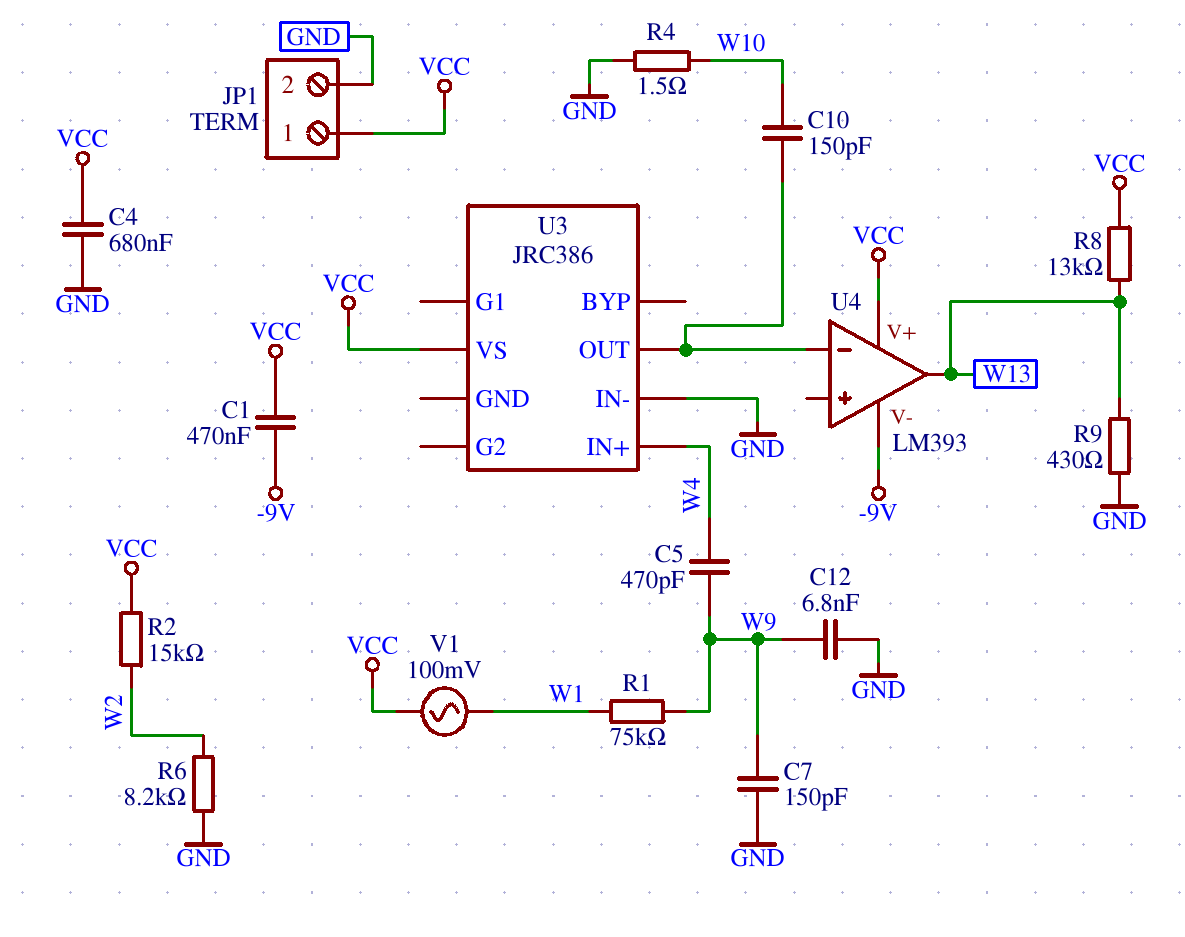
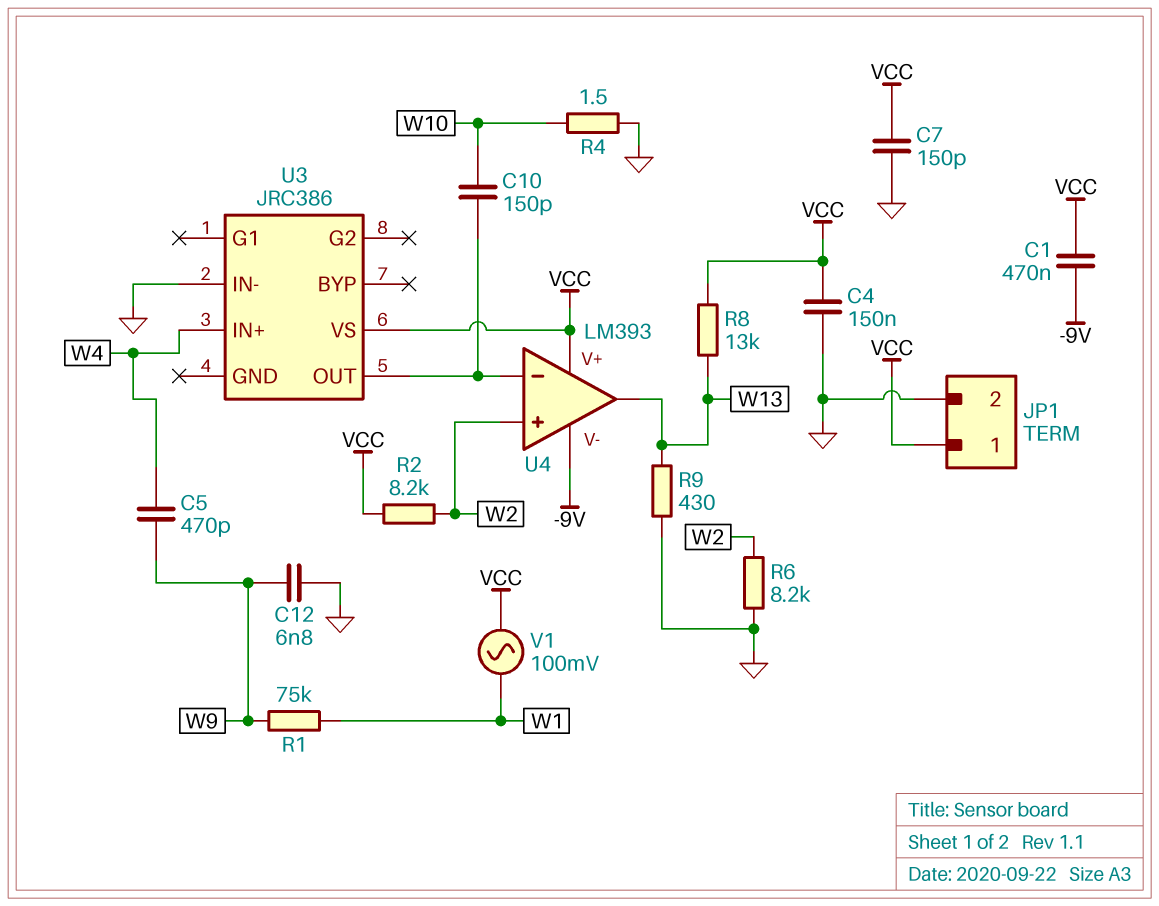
C4: 680nF (GND, VCC) -> 150nF (GND, VCC)
C7: 150pF (GND, W9) -> 150pF (GND, VCC)
R2: 15k (VCC, W2) -> 8.2k (VCC, W2)
U4 pin in+: none -> W2

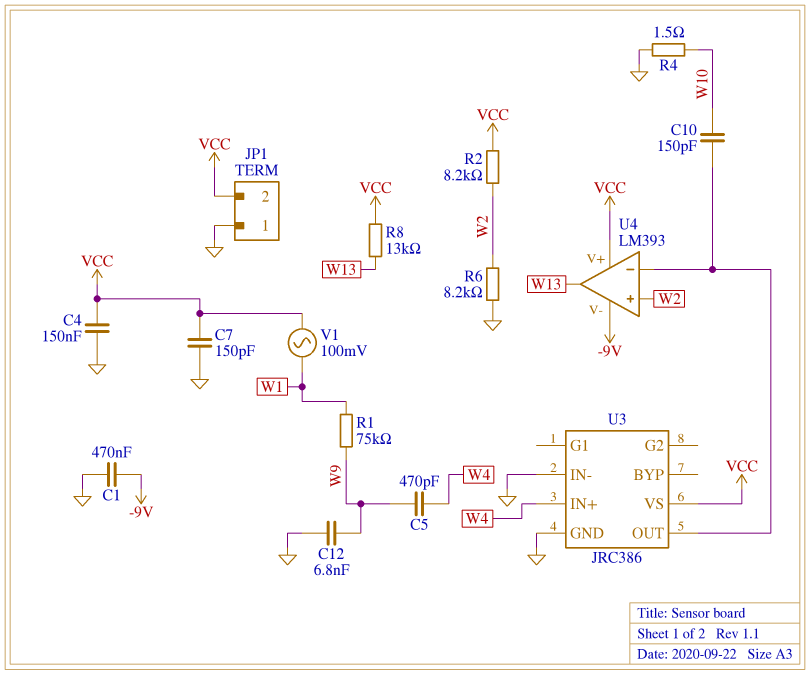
C1: 470nF (-9V, VCC) -> 470nF (-9V, GND)
JP1 pin 1: VCC -> GND
JP1 pin 2: GND -> VCC
R9: 430 (GND, W13) -> none
U3 pin GND: none -> GND

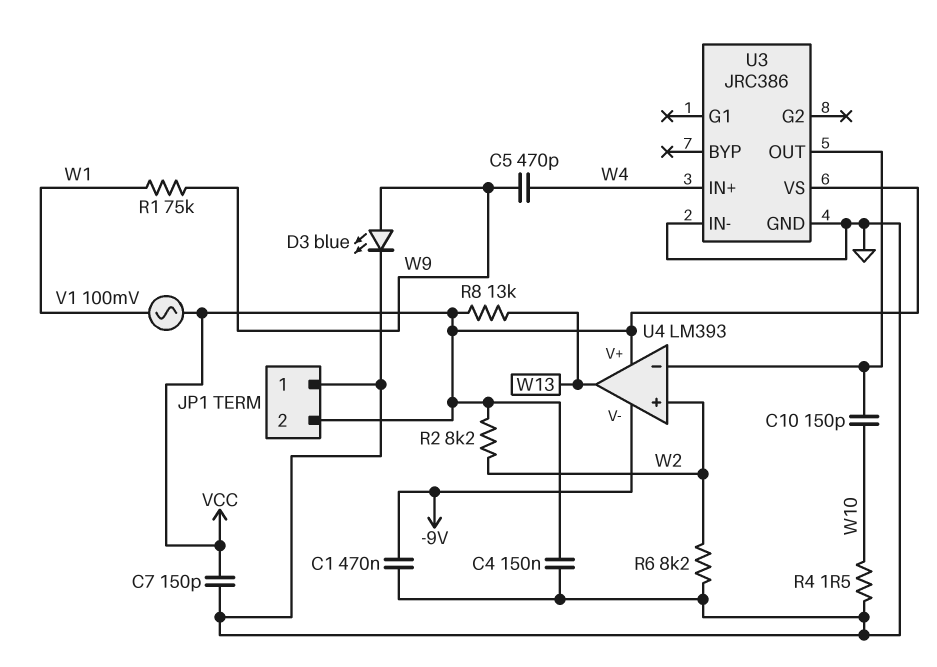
C12: 6.8nF (GND, W9) -> none
D3: none -> LED blue (A W9, K GND)

